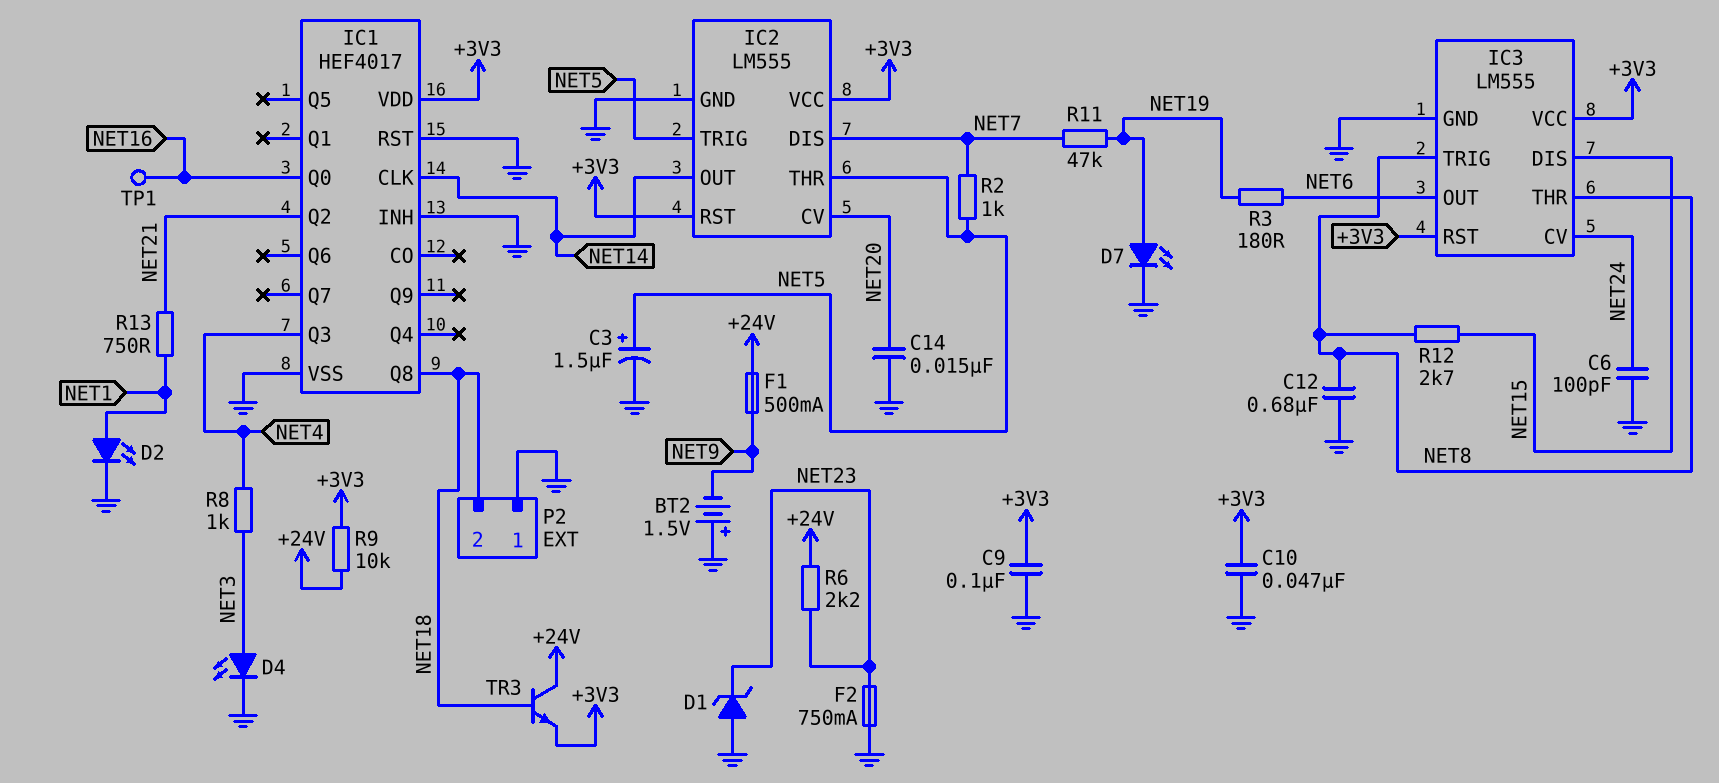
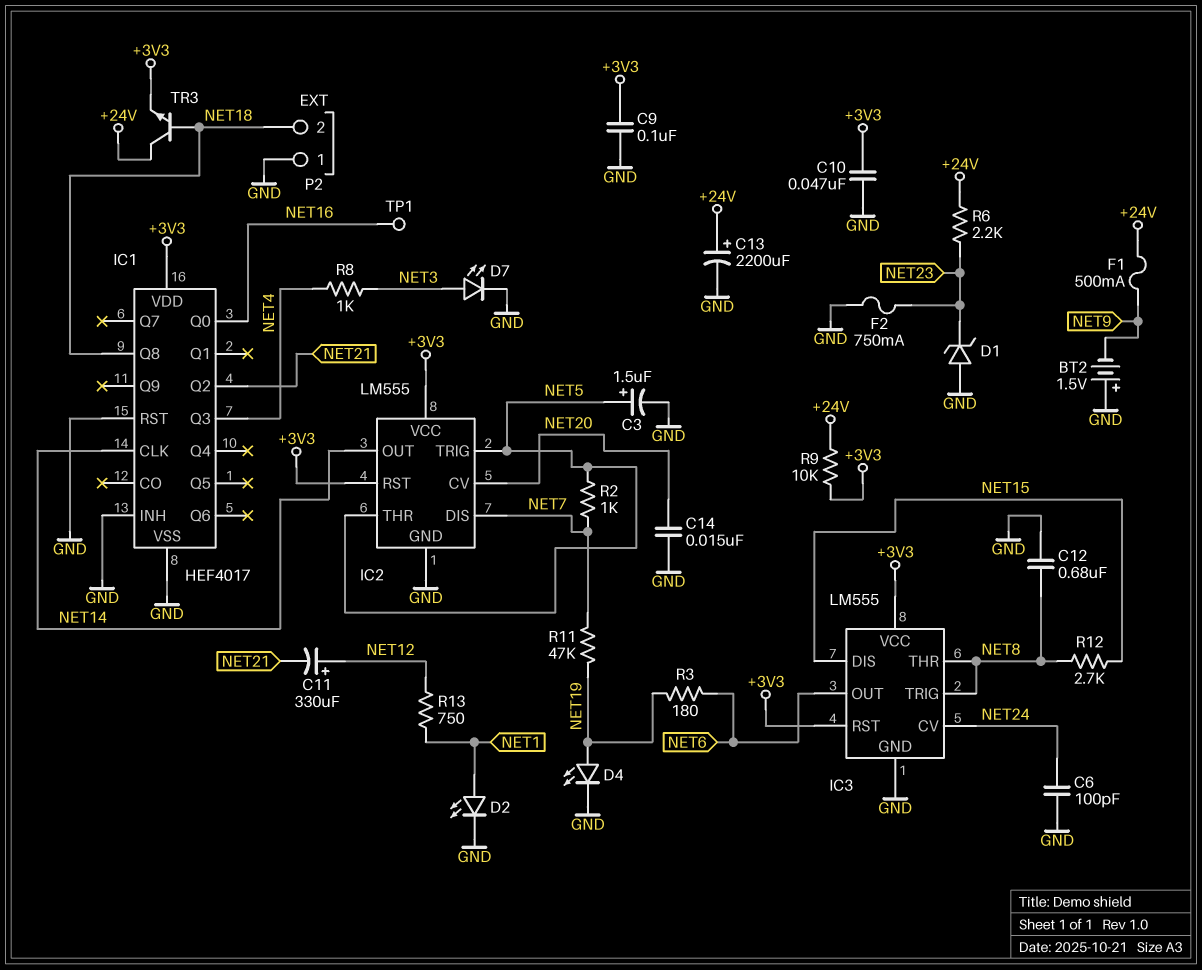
C11: none -> 330uF (plus NET12, minus NET21)
C13: none -> 2200uF (plus +24V, minus GND)
D4: LED (A NET3, K GND) -> LED (A NET19, K GND)
D7: LED (A NET19, K GND) -> LED (A NET3, K GND)
R13: 750 (NET1, NET21) -> 750 (NET1, NET12)

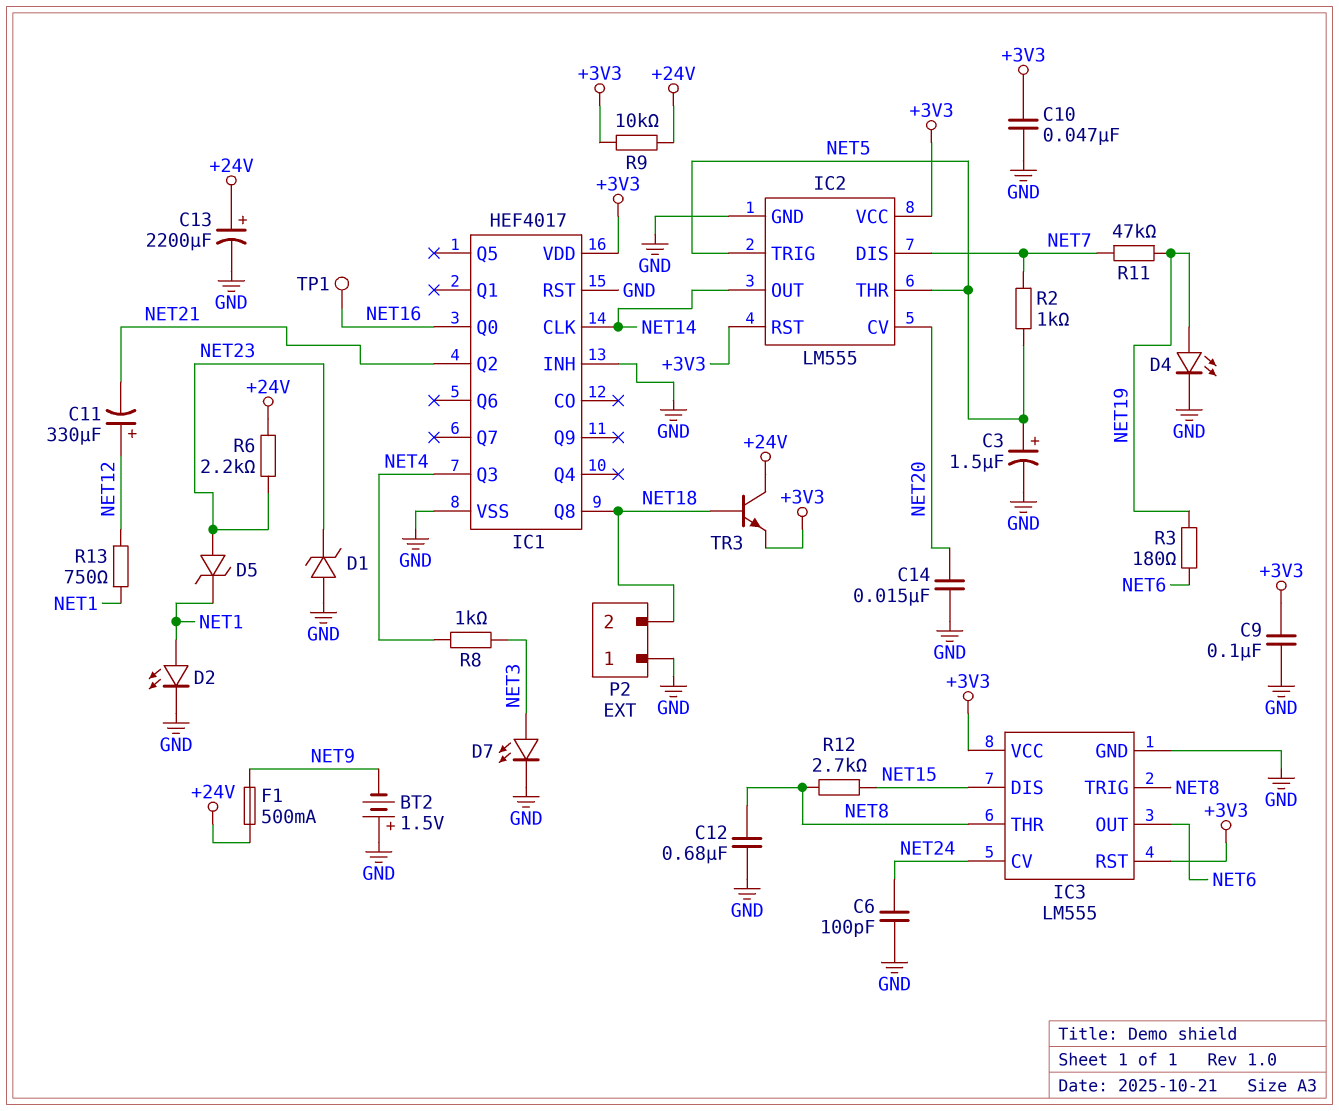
D5: none -> zener (A NET23, K NET1)
F2: 750mA (GND, NET23) -> none

